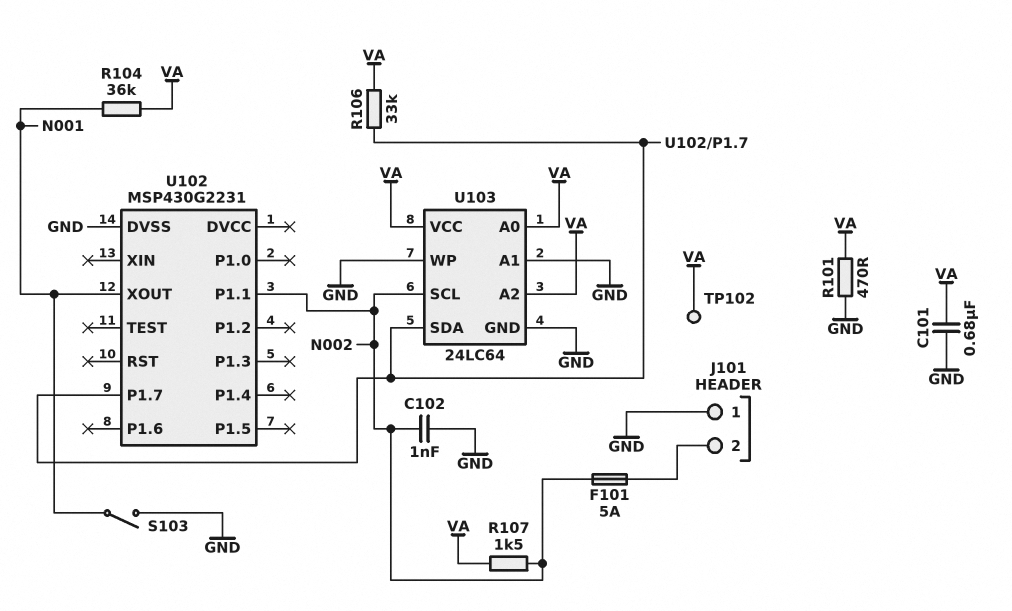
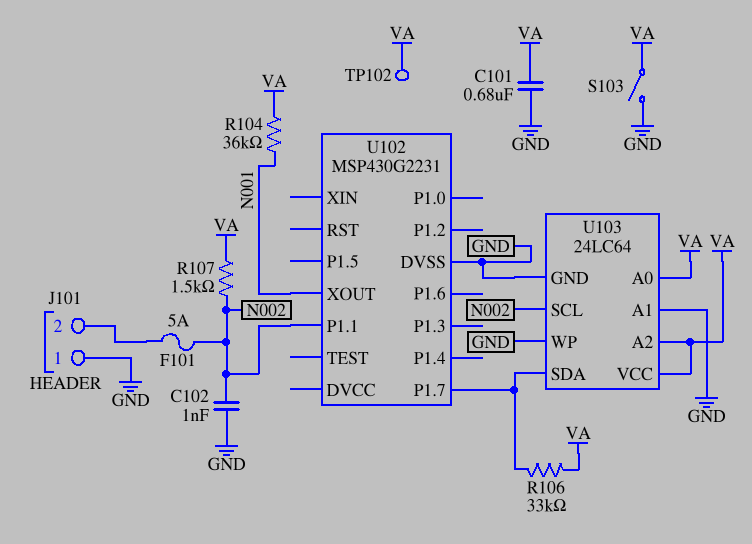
R101: 470 (GND, VA) -> none
S103: switch (GND, N001) -> switch (GND, VA)

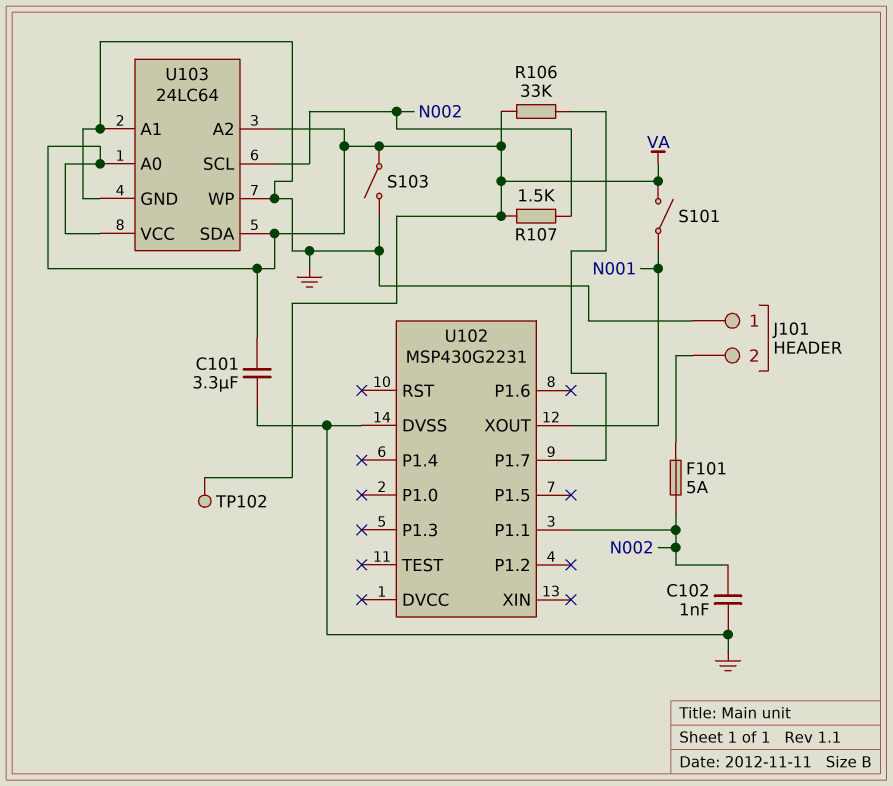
C101: 680nF (GND, VA) -> 3.3uF (GND, VA)
R104: 36k (N001, VA) -> none
S101: none -> switch (N001, VA)
U103 pin SDA: U102/P1.7 -> VA

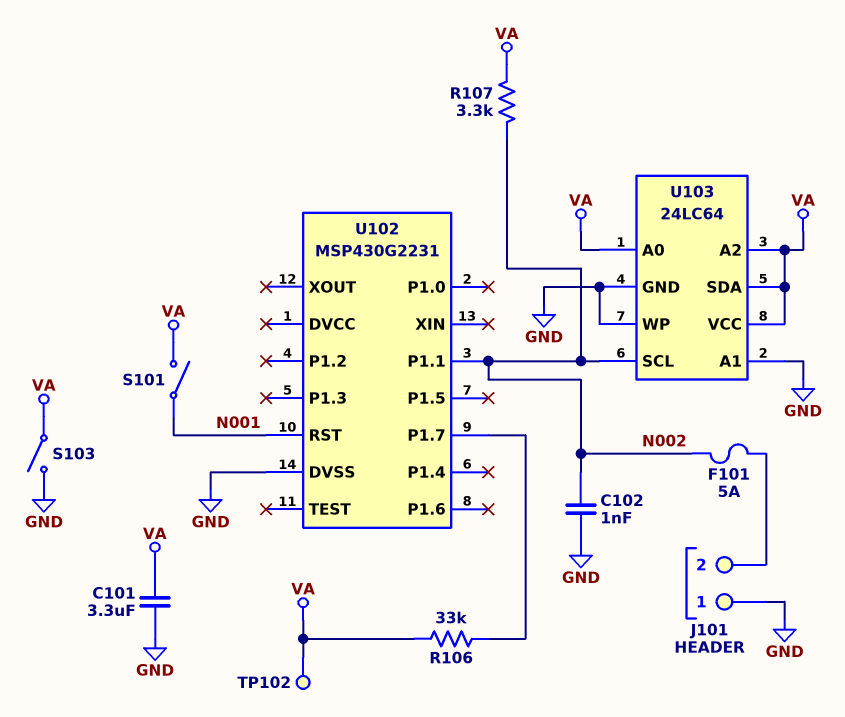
R107: 1.5k (N002, VA) -> 3.3k (N002, VA)
U102 pin RST: none -> N001
U102 pin XOUT: N001 -> none

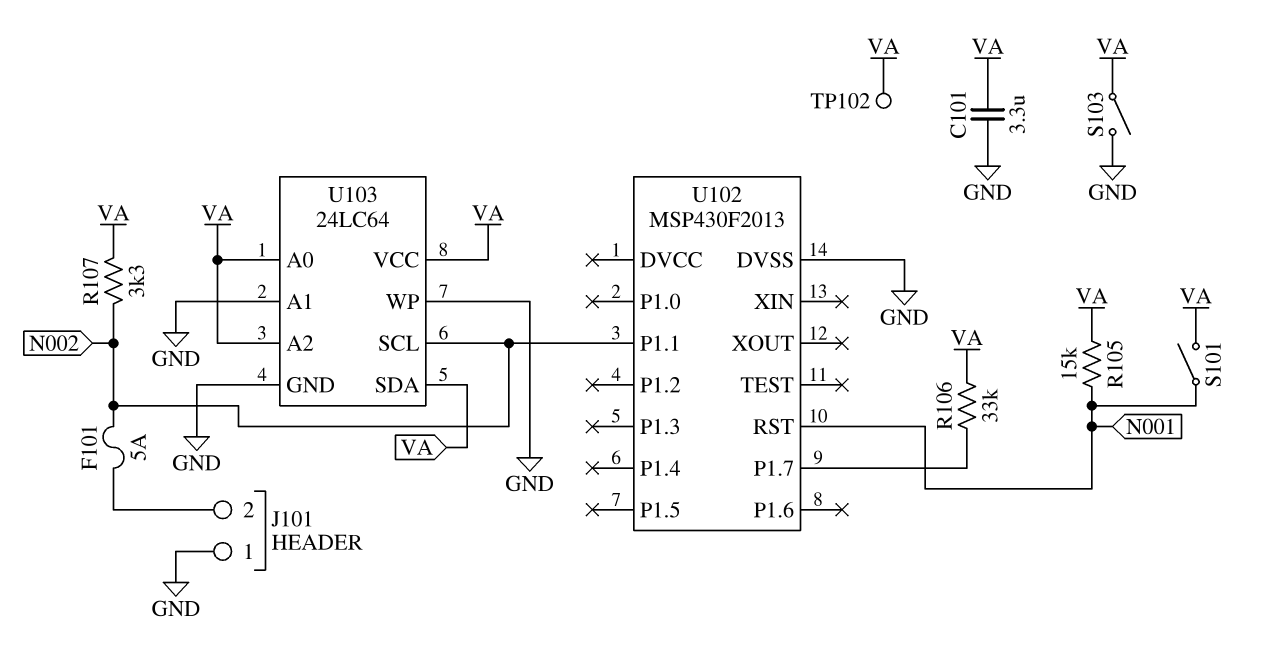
C102: 1nF (GND, N002) -> none
R105: none -> 15k (N001, VA)
U102: MSP430G2231 -> MSP430F2013

